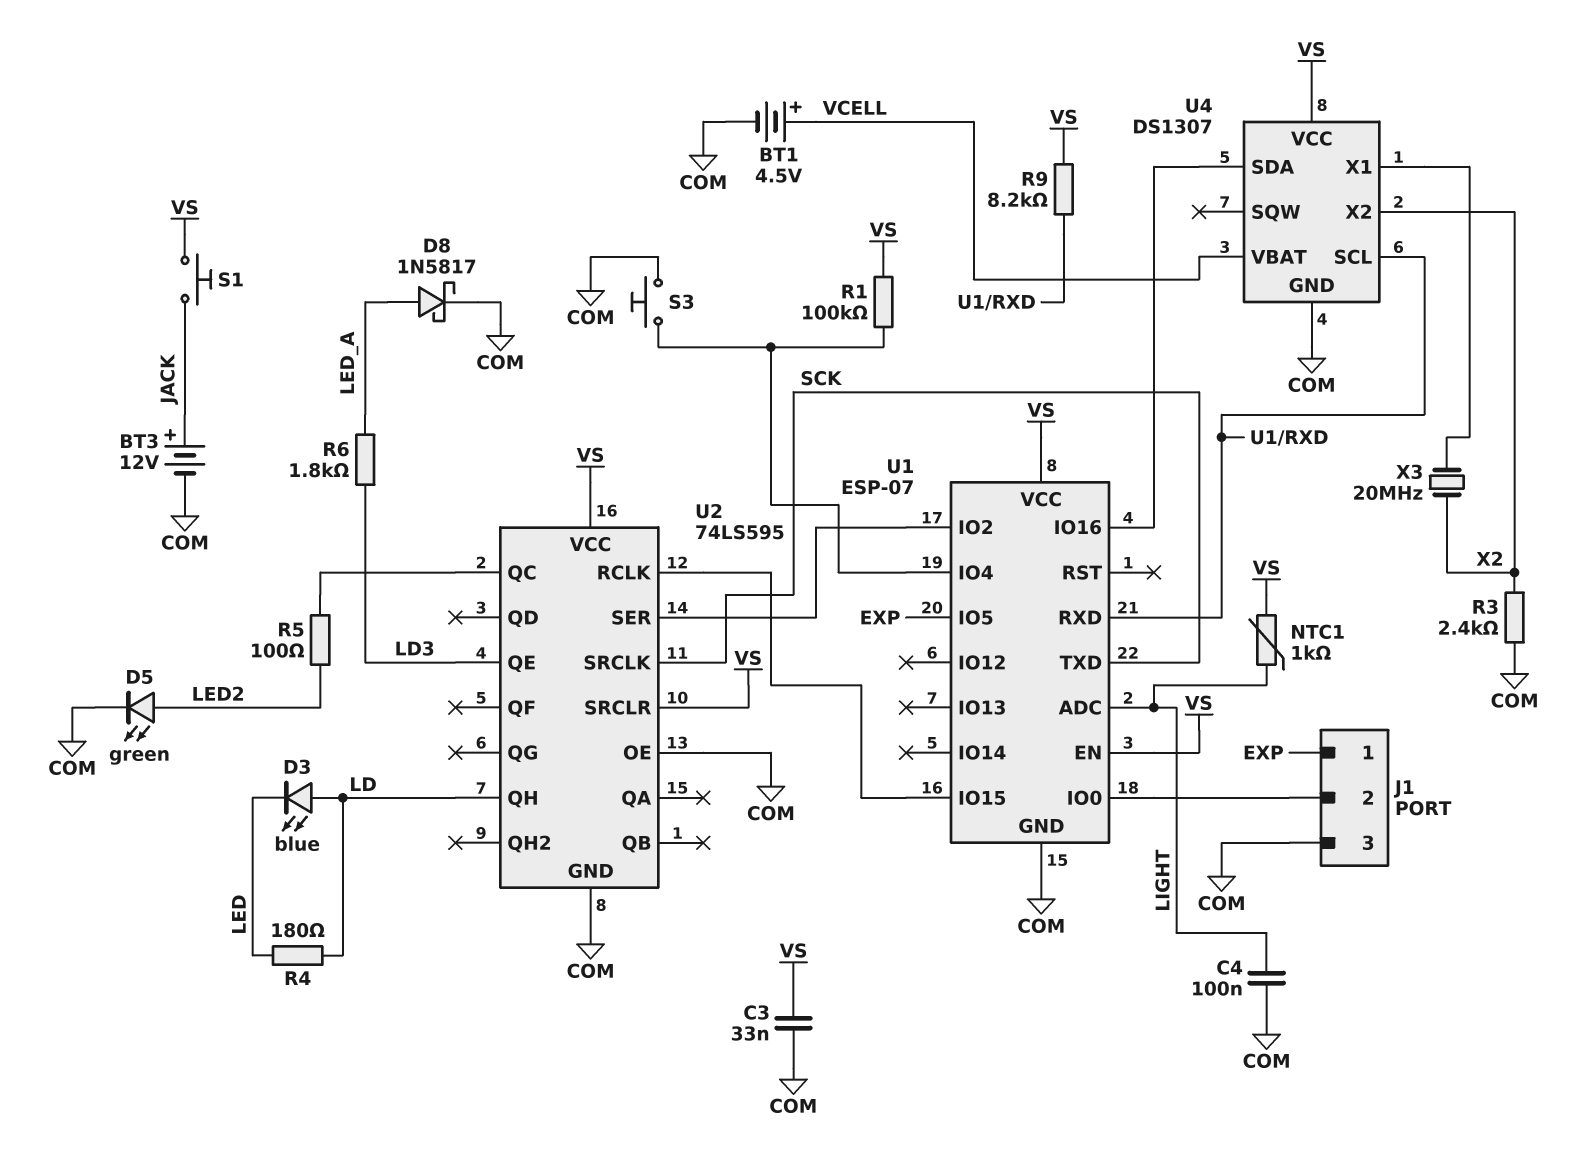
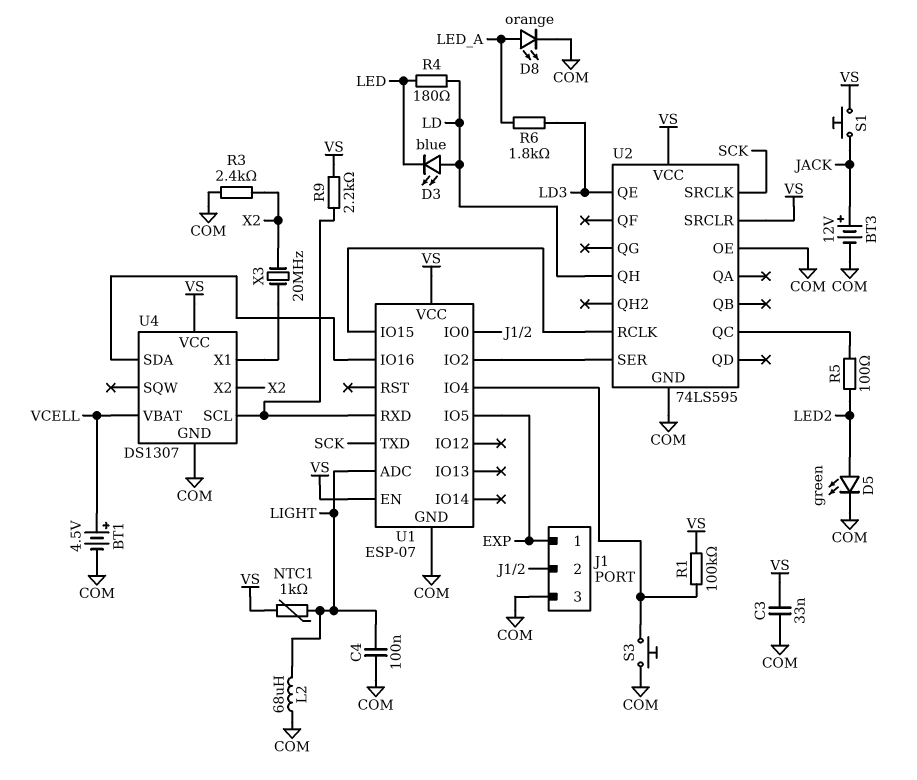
D8: schottky 1N5817 (A LED_A, K COM) -> LED orange (A LED_A, K COM)
L2: none -> 68uH (COM, LIGHT)
R9: 8.2k (U1/RXD, VS) -> 2.2k (U1/RXD, VS)

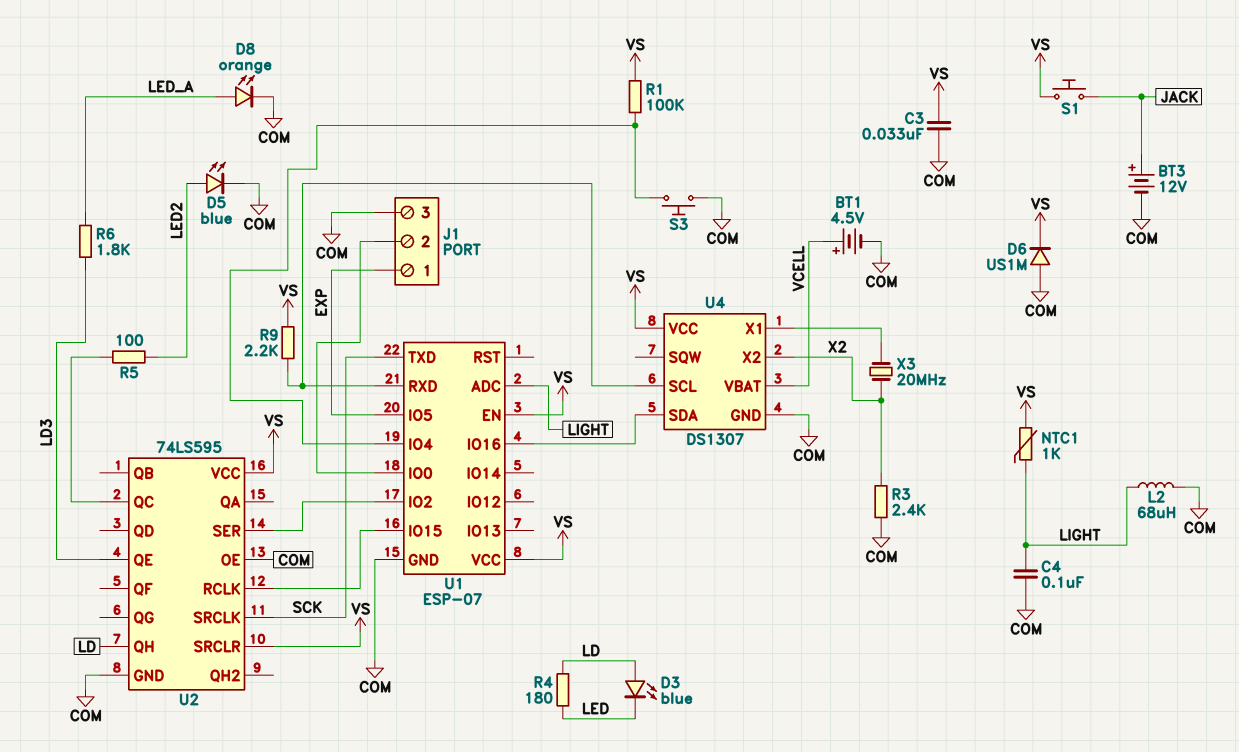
D5: LED green (A LED2, K COM) -> LED blue (A LED2, K COM)
D6: none -> diode US1M (A COM, K VS)

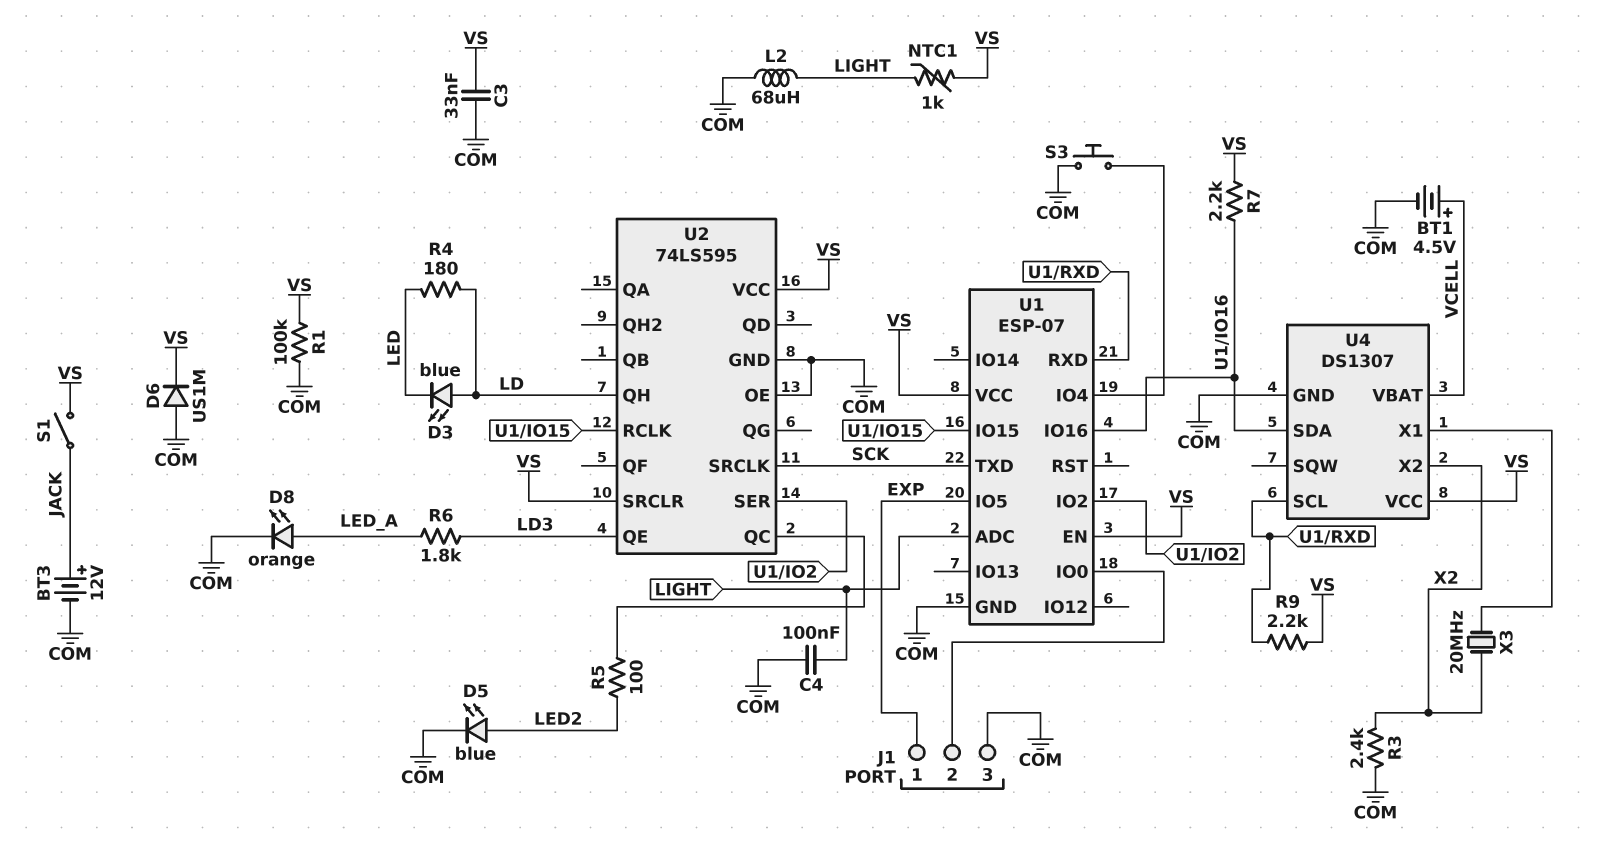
R1: 100k (U1/IO4, VS) -> 100k (COM, VS)
R7: none -> 2.2k (U1/IO16, VS)
S1: button (JACK, VS) -> switch (JACK, VS)

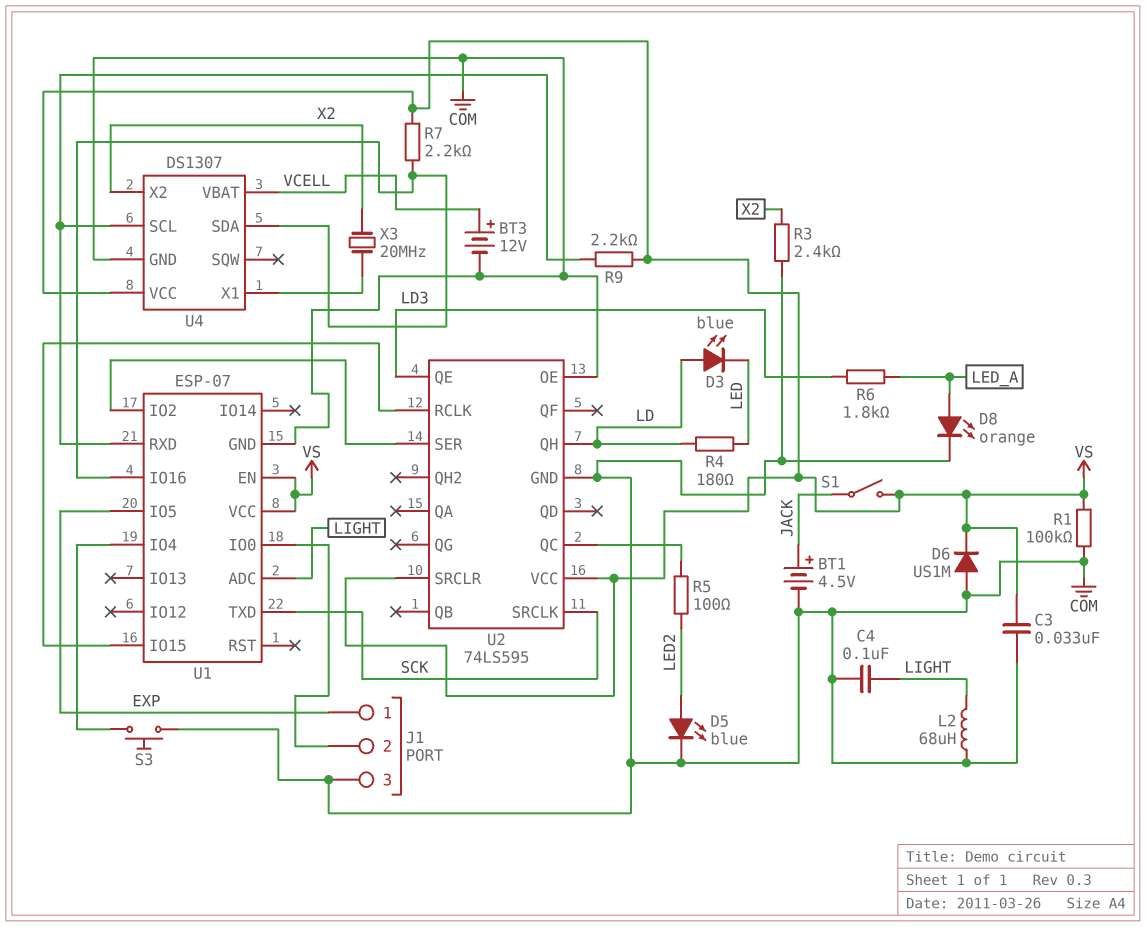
BT1: 4.5V (plus VCELL, minus COM) -> 4.5V (plus JACK, minus COM)
BT3: 12V (plus JACK, minus COM) -> 12V (plus VCELL, minus COM)
NTC1: 1k (LIGHT, VS) -> none

